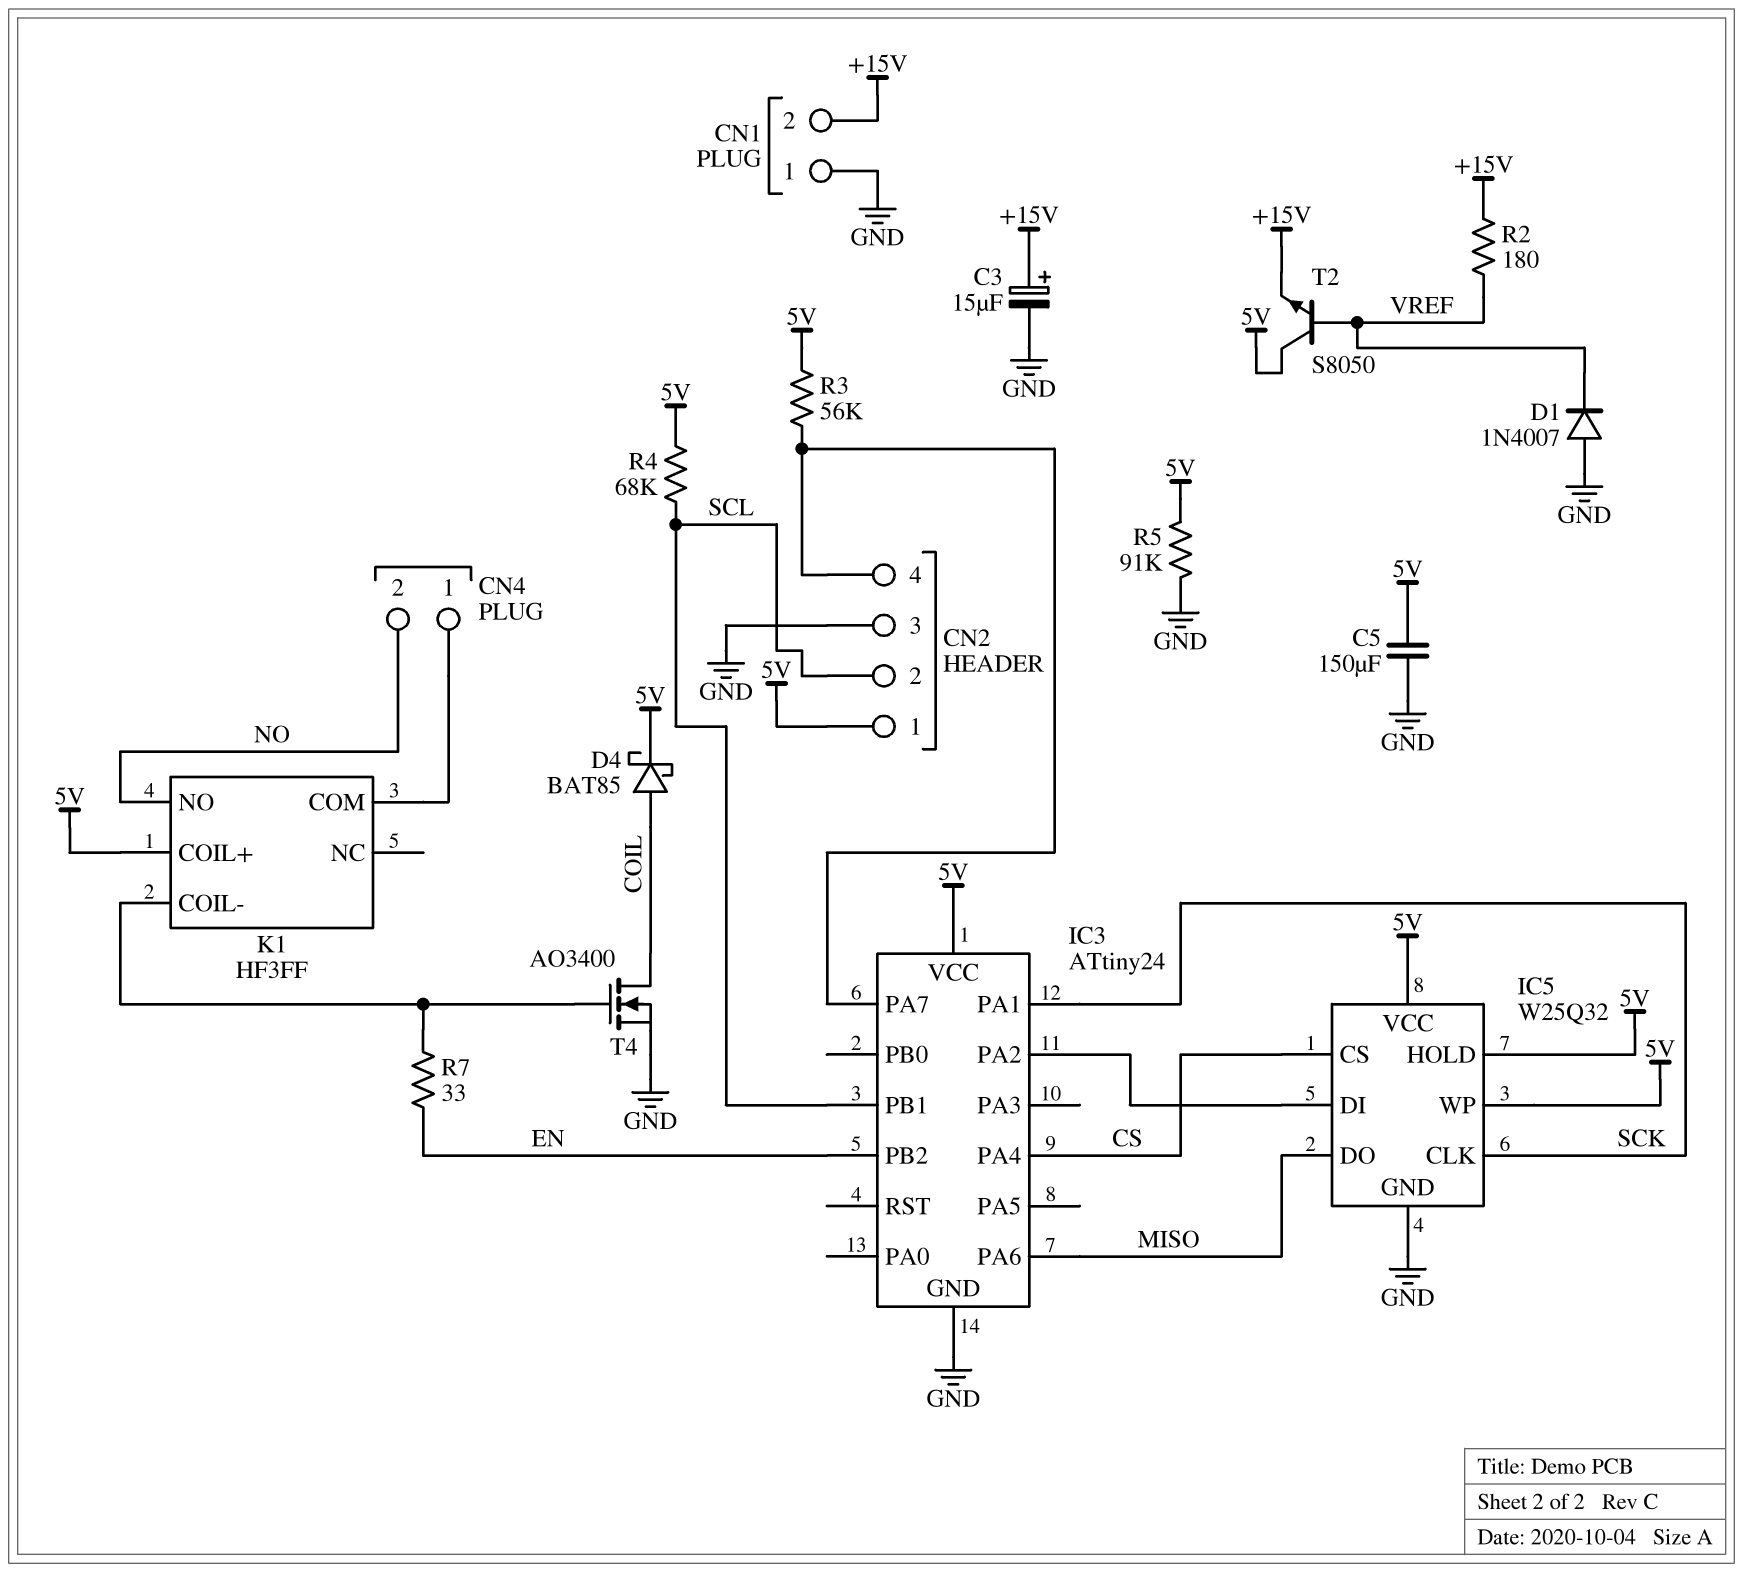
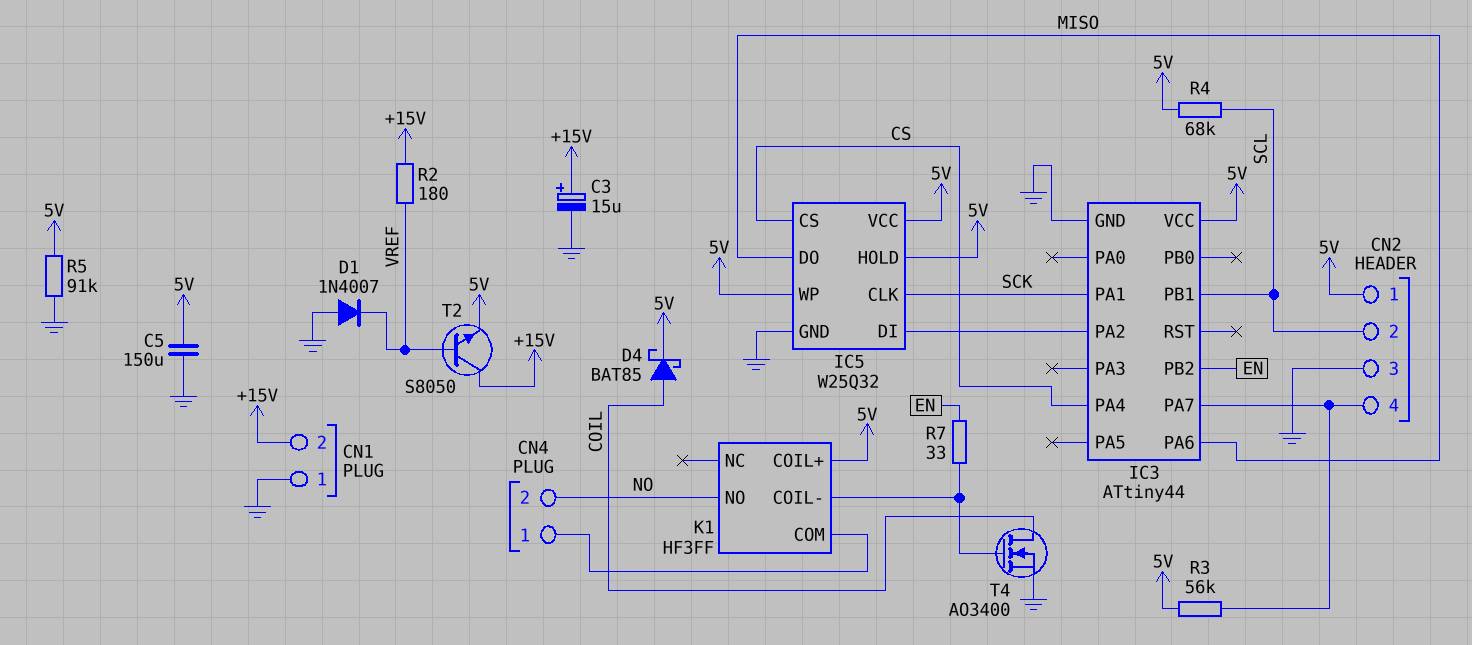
IC3: ATtiny24 -> ATtiny44
T2: NPN S8050 (B VREF, C 5V, E +15V) -> NPN S8050 (B VREF, C +15V, E 5V)

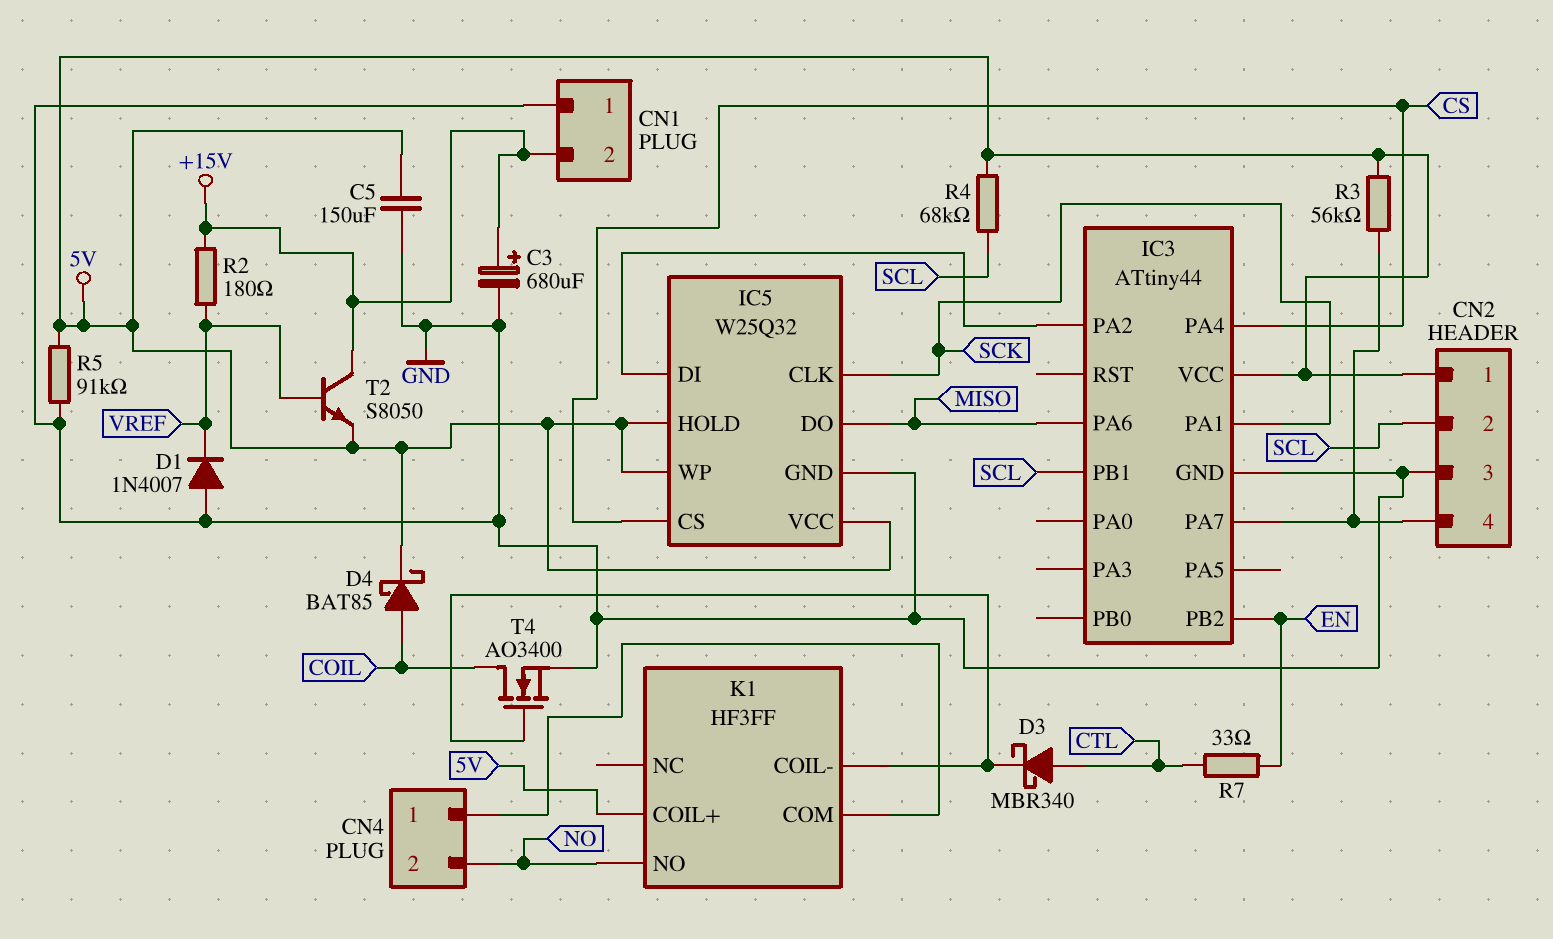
C3: 15uF (plus +15V, minus GND) -> 680uF (plus +15V, minus GND)
D3: none -> schottky MBR340 (A CTL, K K1/COIL-)
R7: 33 (EN, K1/COIL-) -> 33 (CTL, EN)

